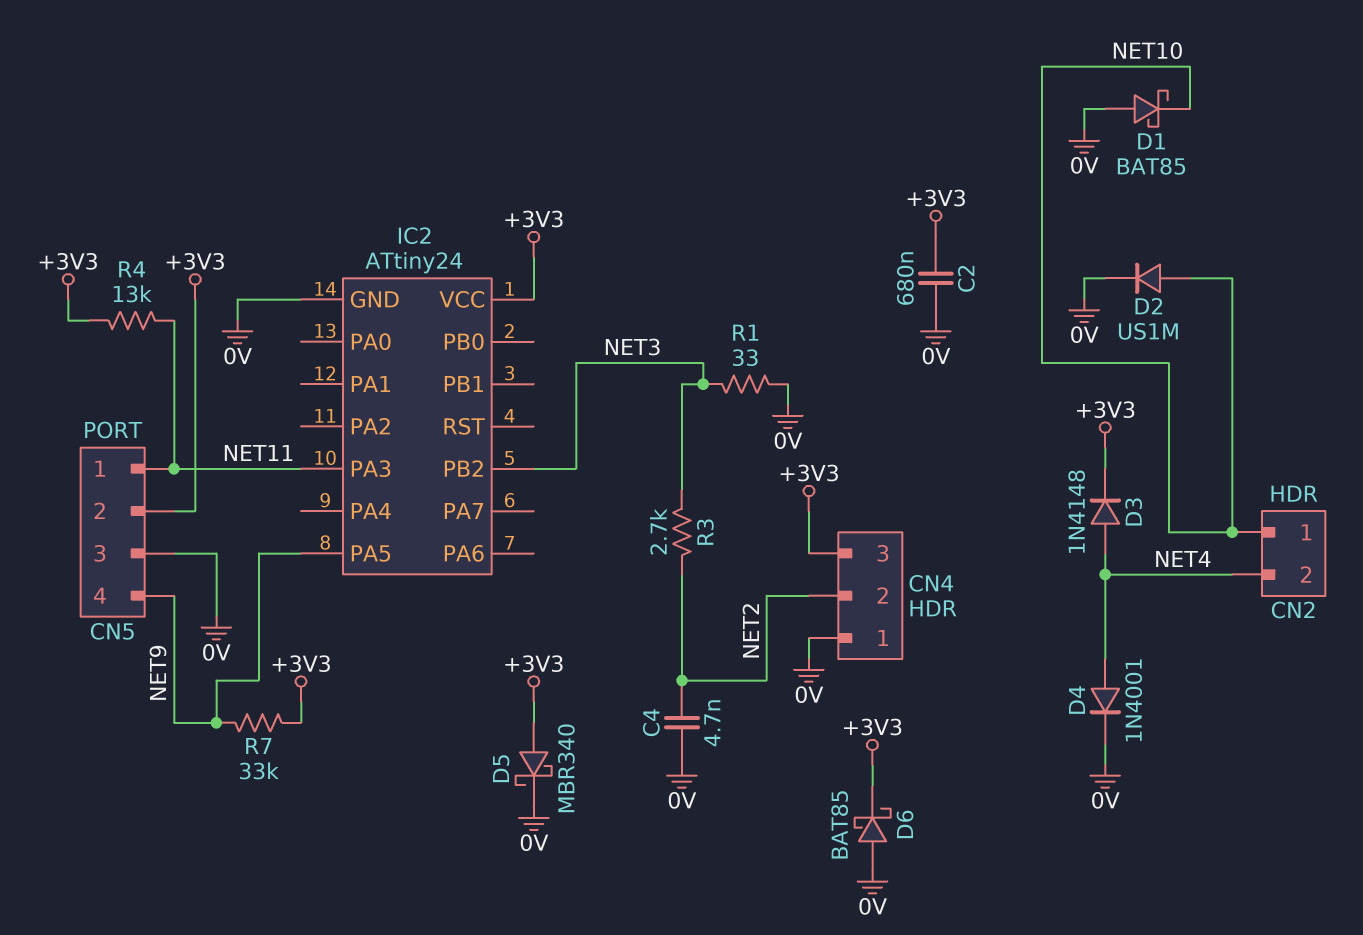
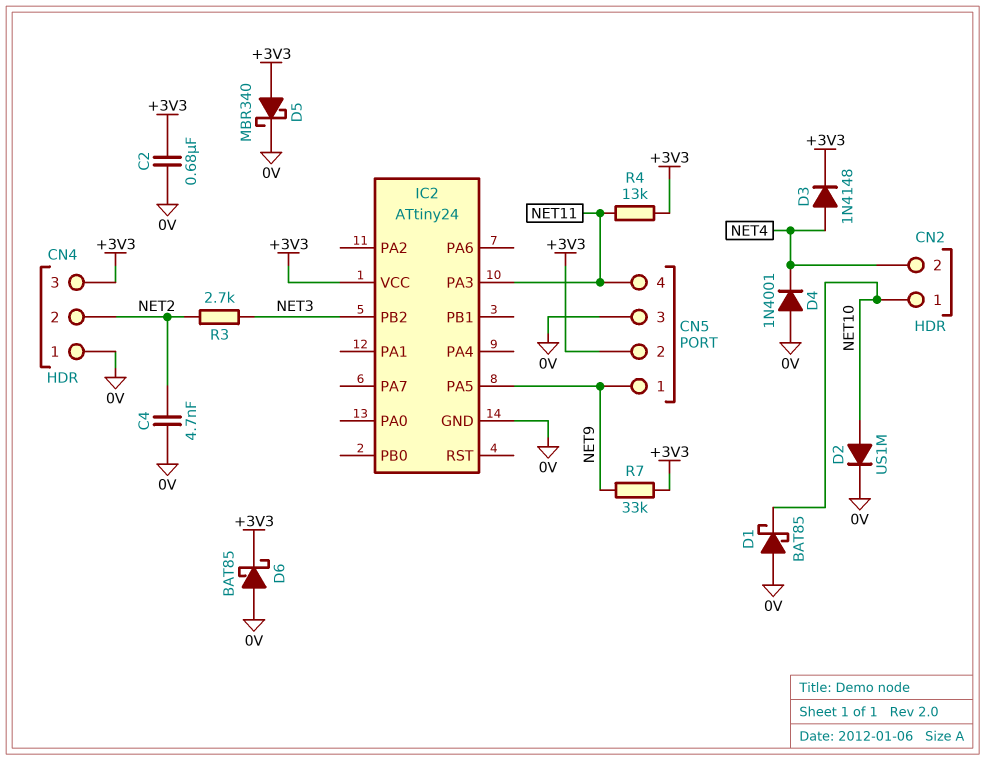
CN5 pin 1: NET11 -> NET9
CN5 pin 4: NET9 -> NET11
D4: diode 1N4001 (A NET4, K 0V) -> diode 1N4001 (A 0V, K NET4)
R1: 33 (0V, NET3) -> none

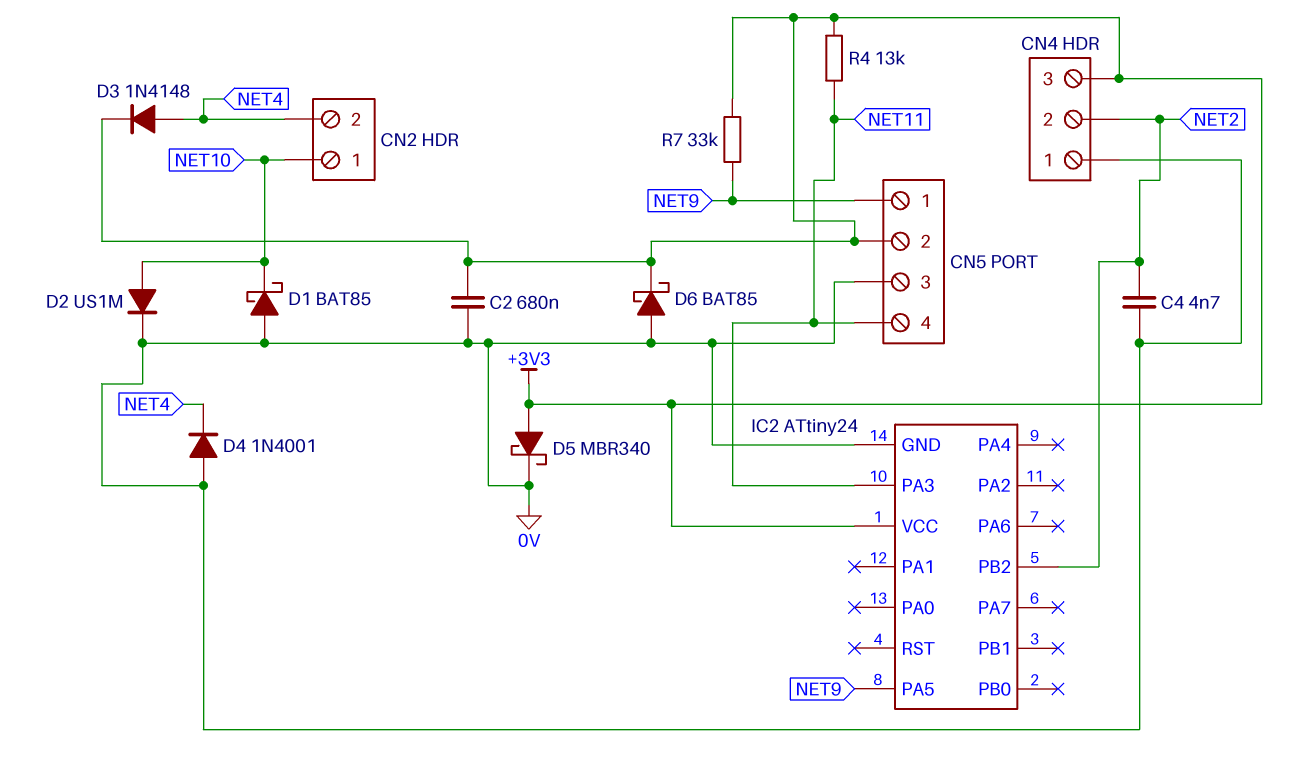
IC2 pin PB2: NET3 -> NET2
R3: 2.7k (NET2, NET3) -> none

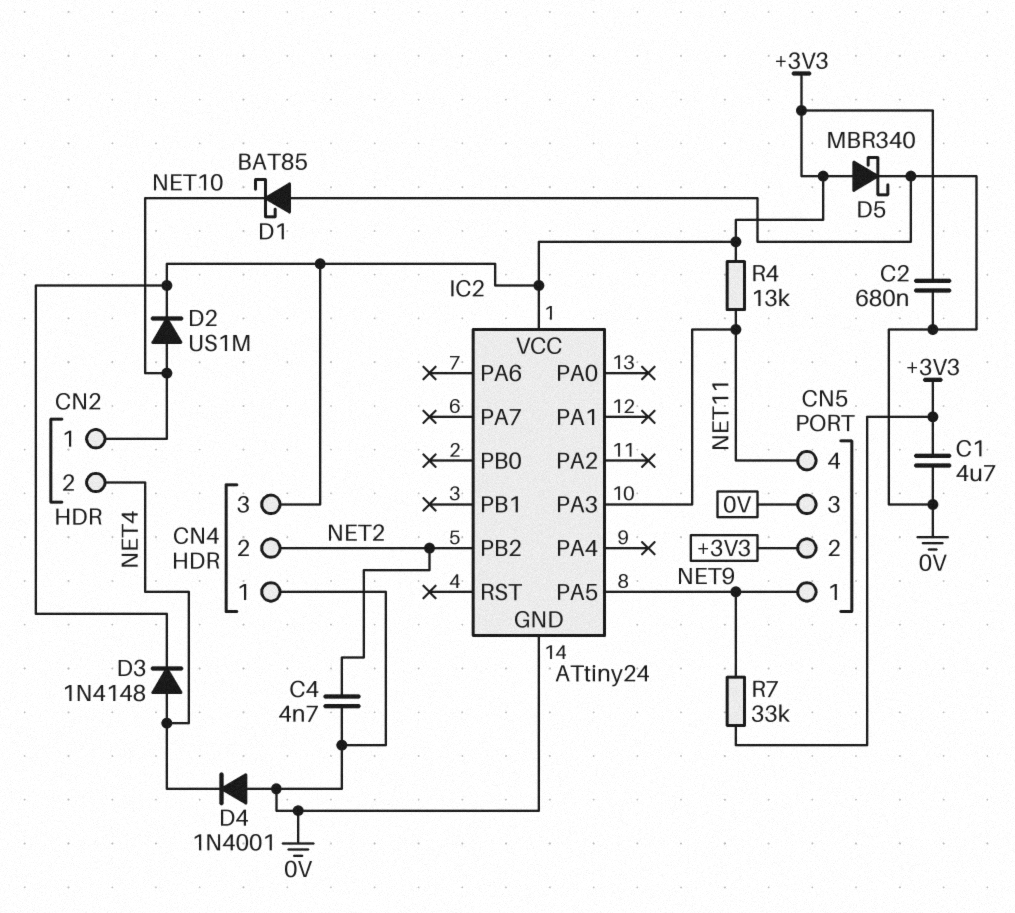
C1: none -> 4.7uF (+3V3, 0V)
D2: diode US1M (A NET10, K 0V) -> diode US1M (A NET10, K +3V3)
D6: schottky BAT85 (A 0V, K +3V3) -> none

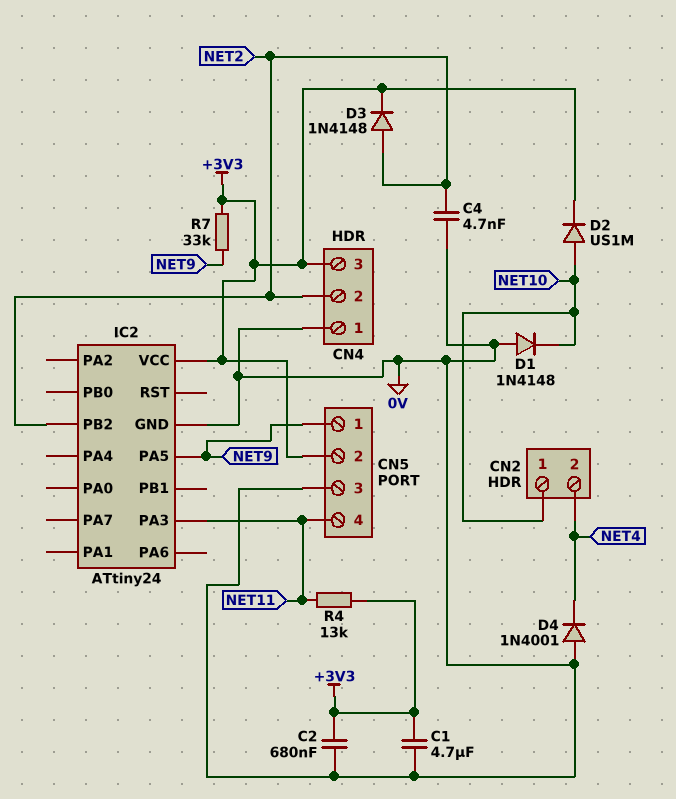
D1: schottky BAT85 (A 0V, K NET10) -> diode 1N4148 (A 0V, K NET10)
D3: diode 1N4148 (A NET4, K +3V3) -> diode 1N4148 (A NET2, K +3V3)
D5: schottky MBR340 (A +3V3, K 0V) -> none

